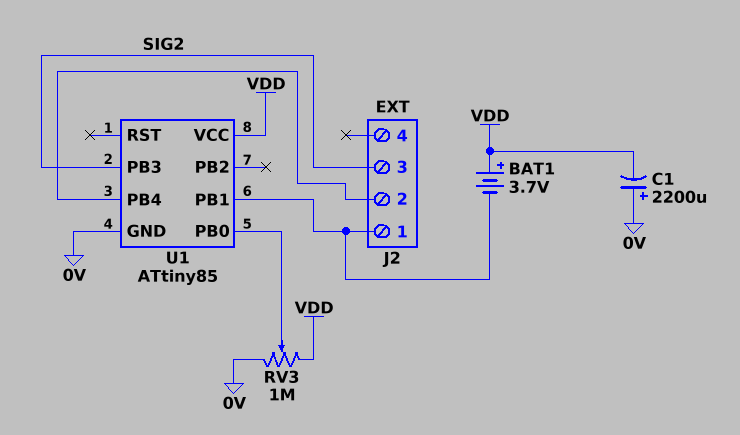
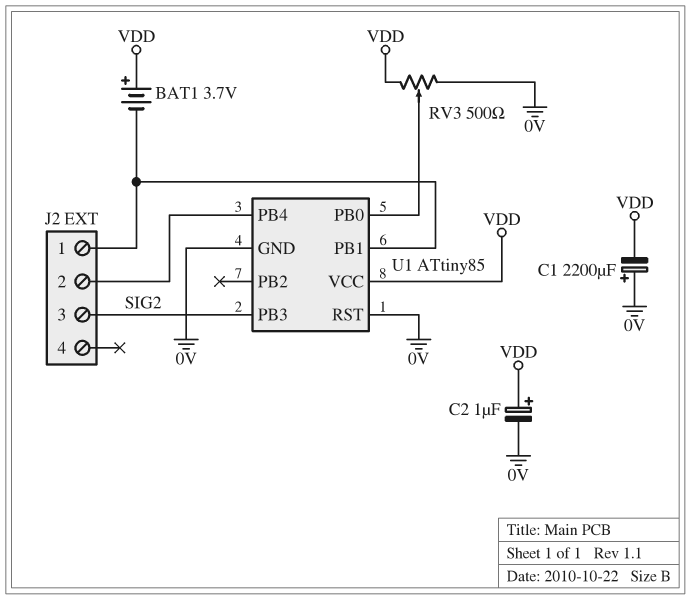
C2: none -> 1uF (plus VDD, minus 0V)
RV3: 1M (0V, VDD, wiper U1/PB0) -> 500 (0V, VDD, wiper U1/PB0)
U1 pin RST: none -> 0V

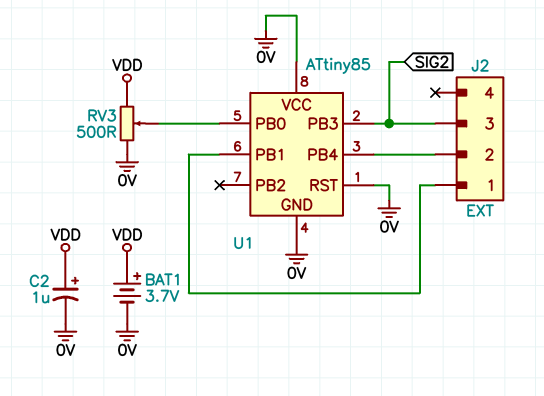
BAT1: 3.7V (plus VDD, minus J2/1) -> 3.7V (plus VDD, minus 0V)
C1: 2200uF (plus 0V, minus VDD) -> none
U1 pin VCC: VDD -> 0V

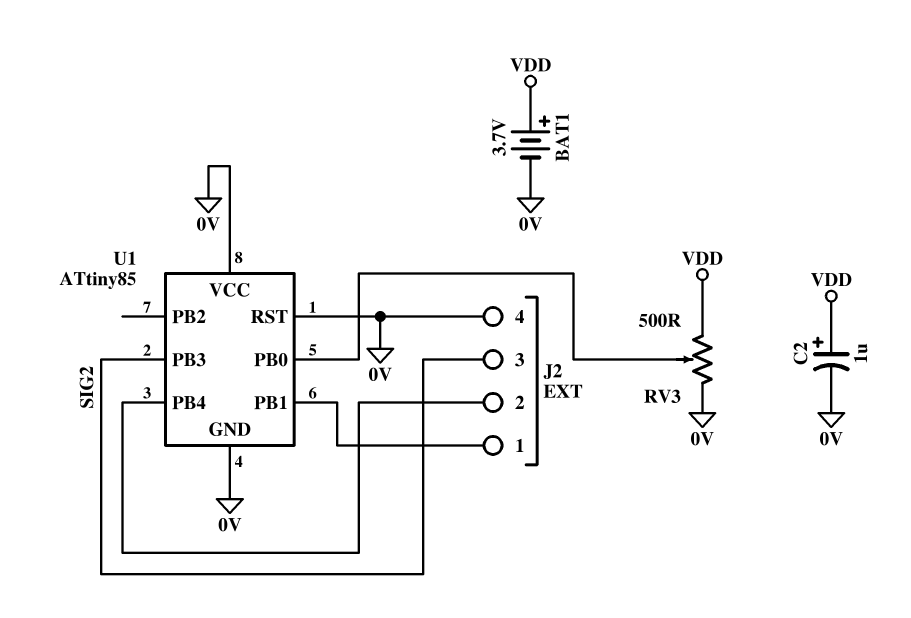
J2 pin 4: none -> 0V

